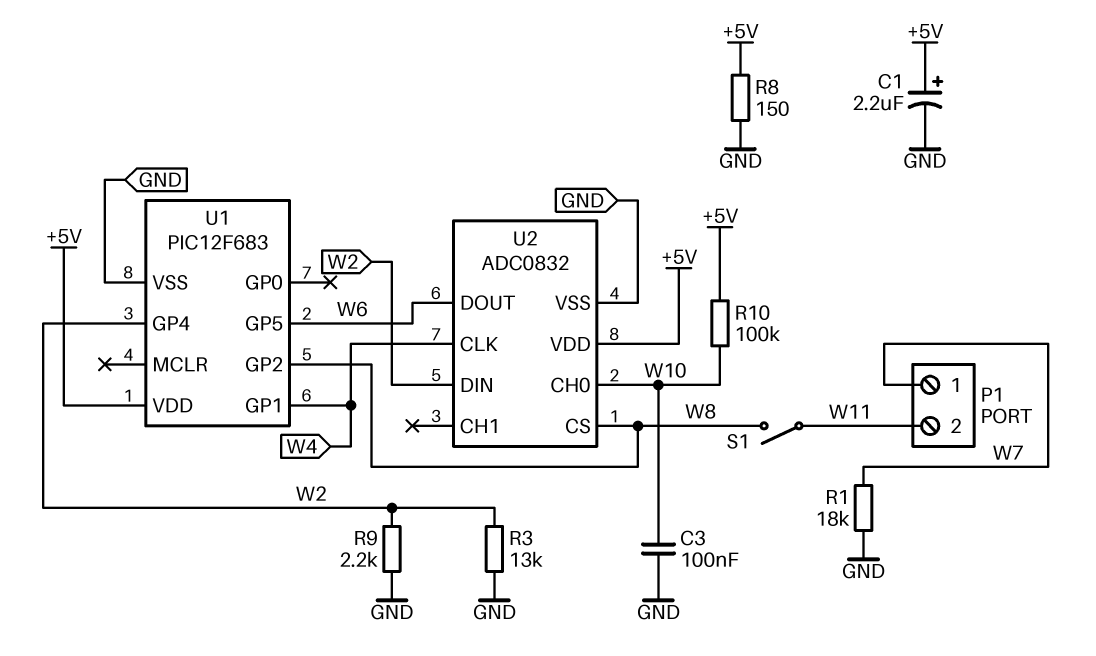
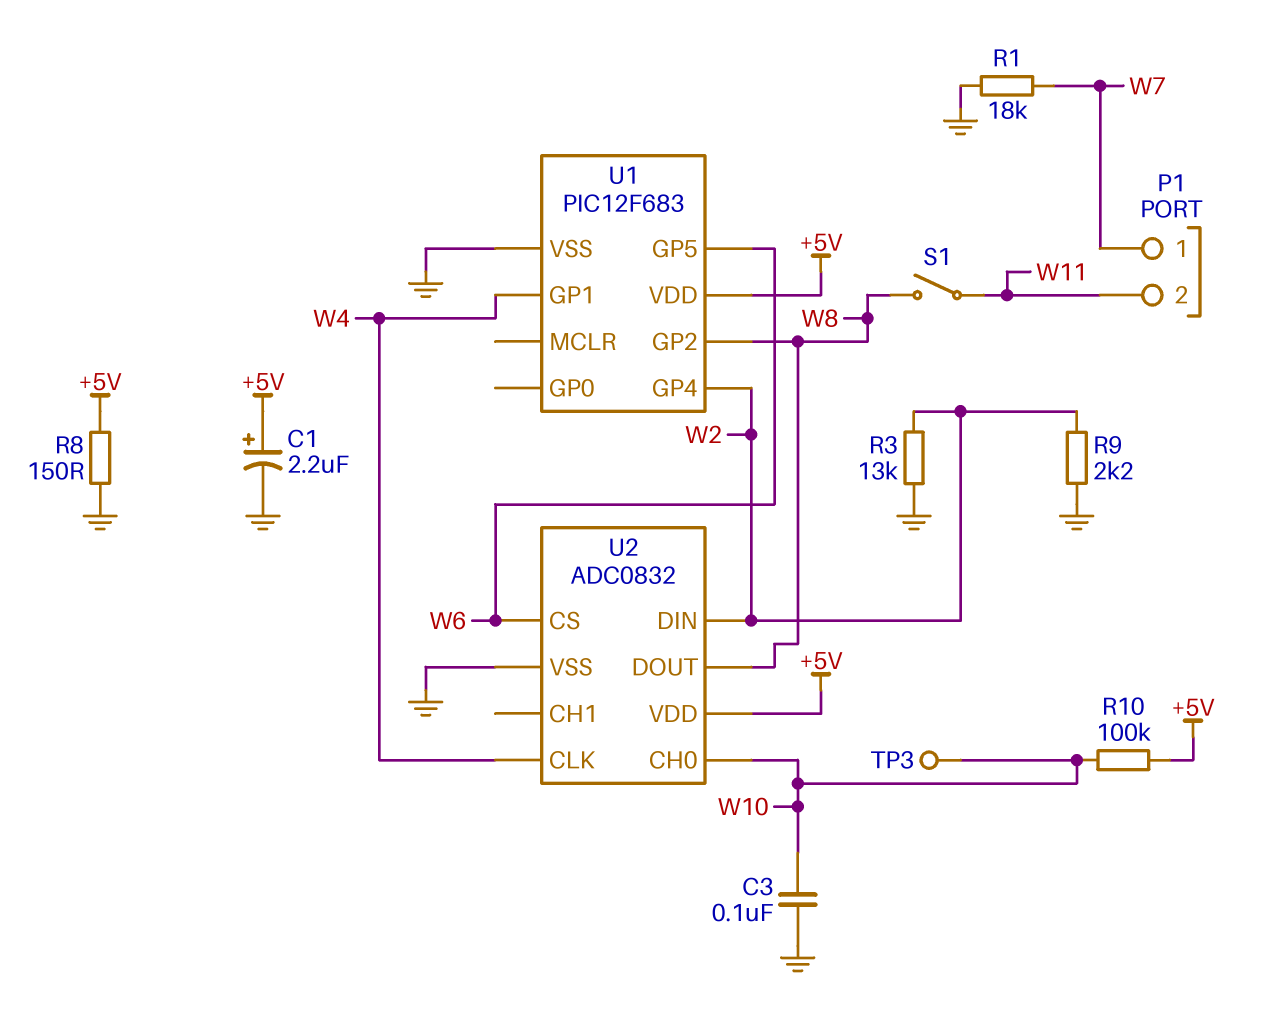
TP3: none -> test point (W10)
U2 pin CS: W8 -> W6
U2 pin DOUT: W6 -> W8

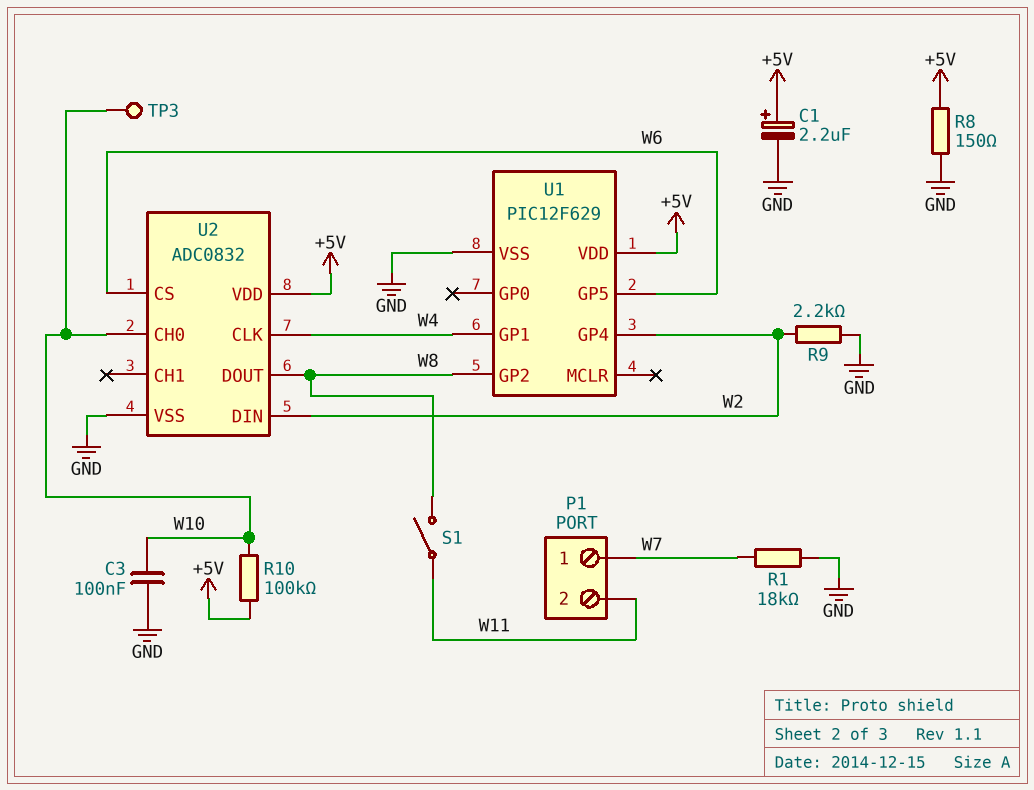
R3: 13k (GND, W2) -> none
U1: PIC12F683 -> PIC12F629

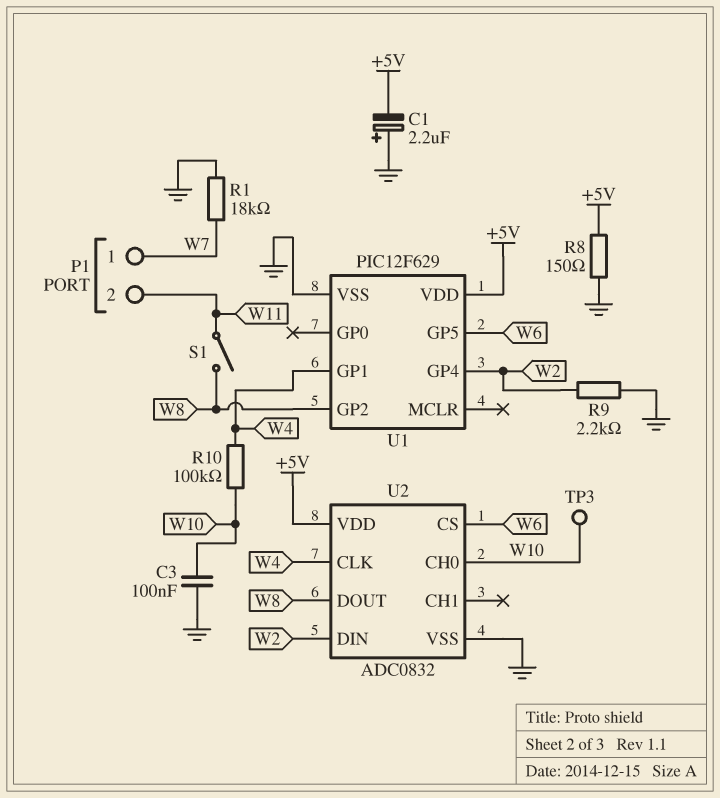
C1: 2.2uF (plus +5V, minus GND) -> 2.2uF (plus GND, minus +5V)
R10: 100k (+5V, W10) -> 100k (W4, W10)

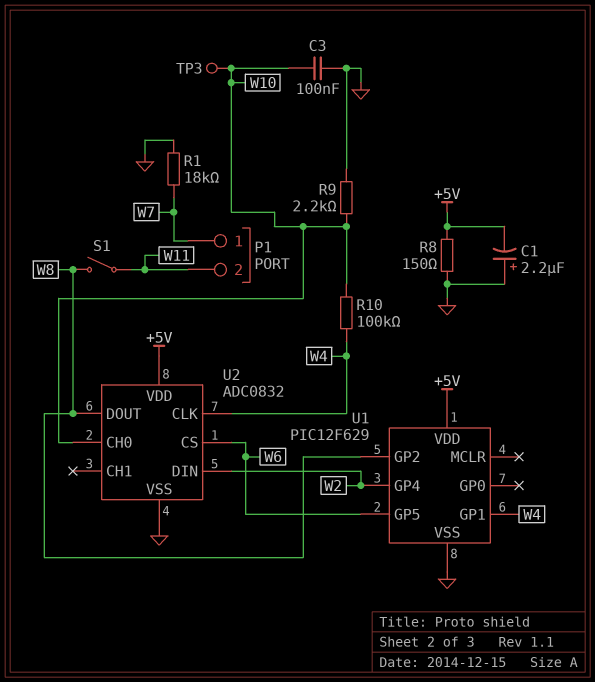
R9: 2.2k (GND, W2) -> 2.2k (GND, W10)

